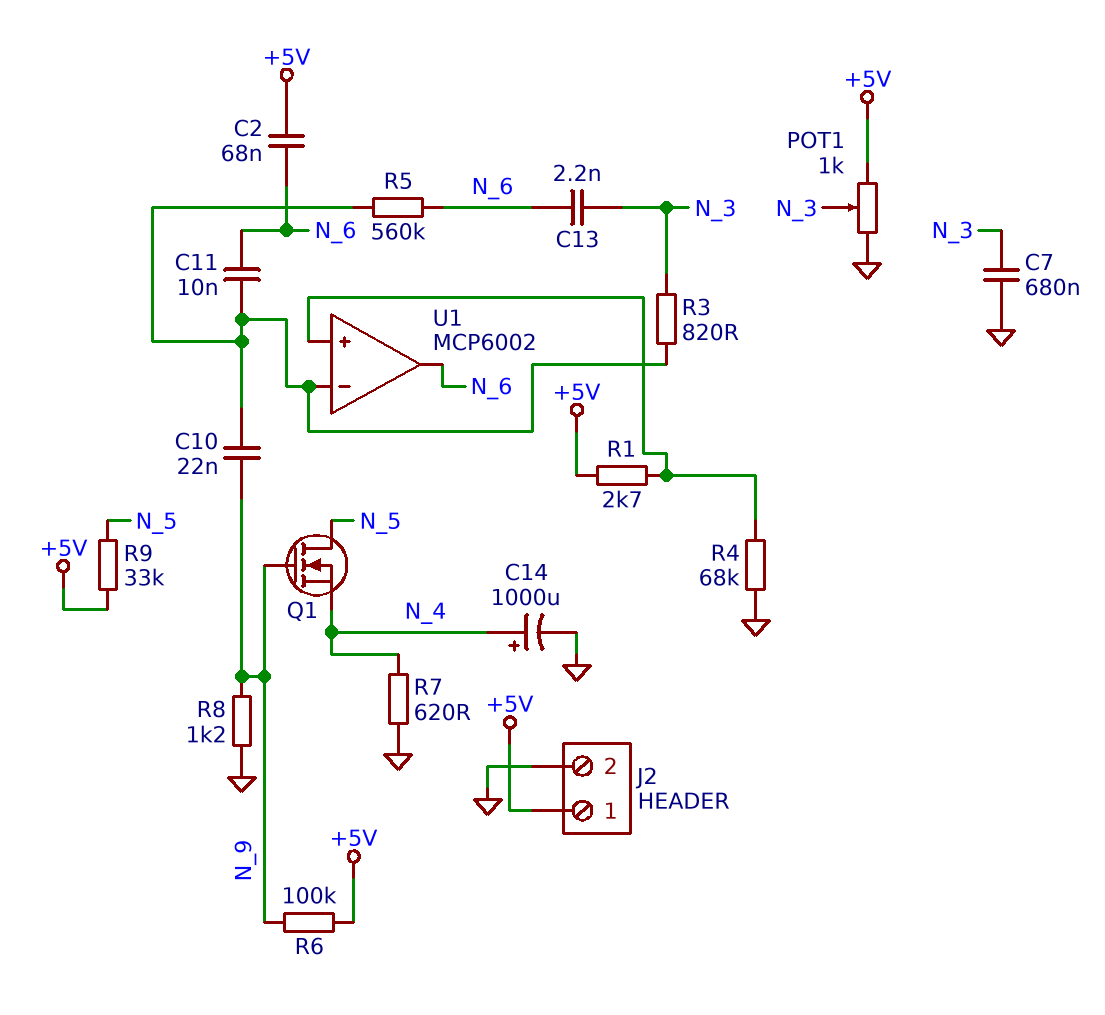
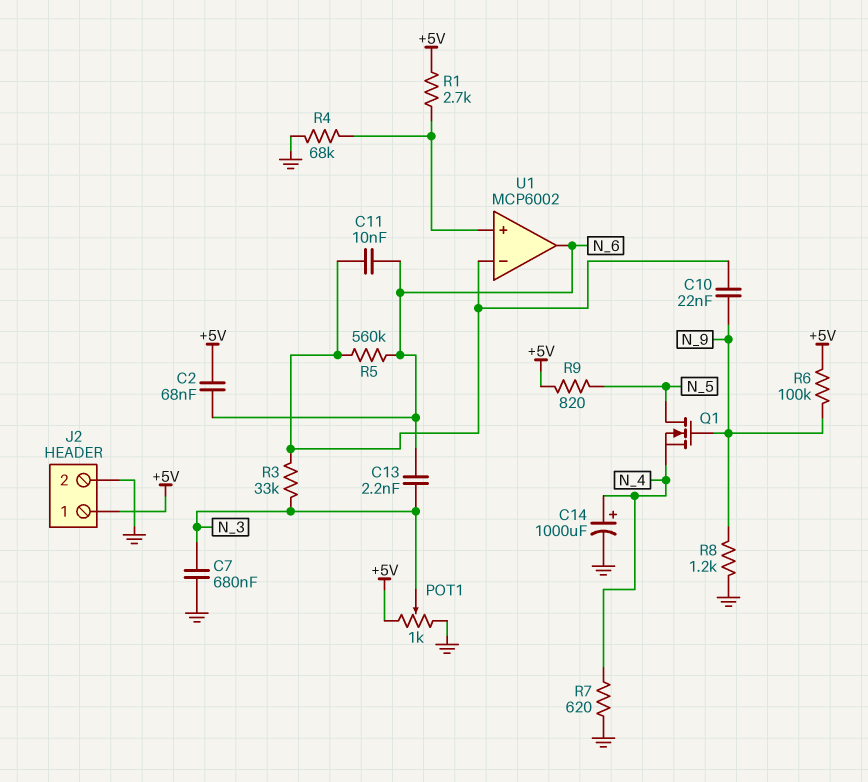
R3: 820 (N_3, U1/in-) -> 33k (N_3, U1/in-)
R9: 33k (+5V, N_5) -> 820 (+5V, N_5)

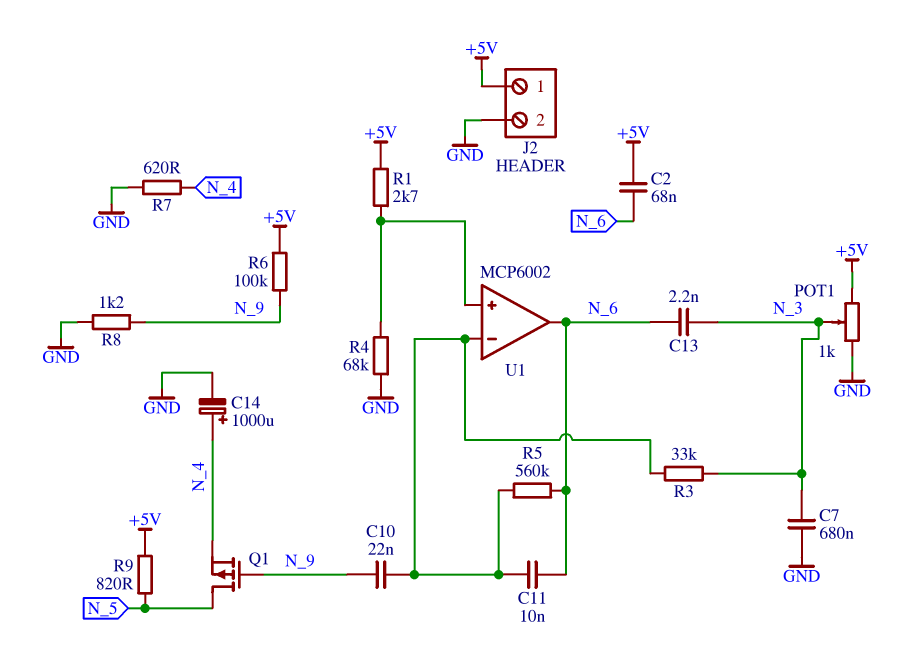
Q1: NMOS (G N_9, D N_5, S N_4) -> PMOS (G N_9, D N_5, S N_4)

